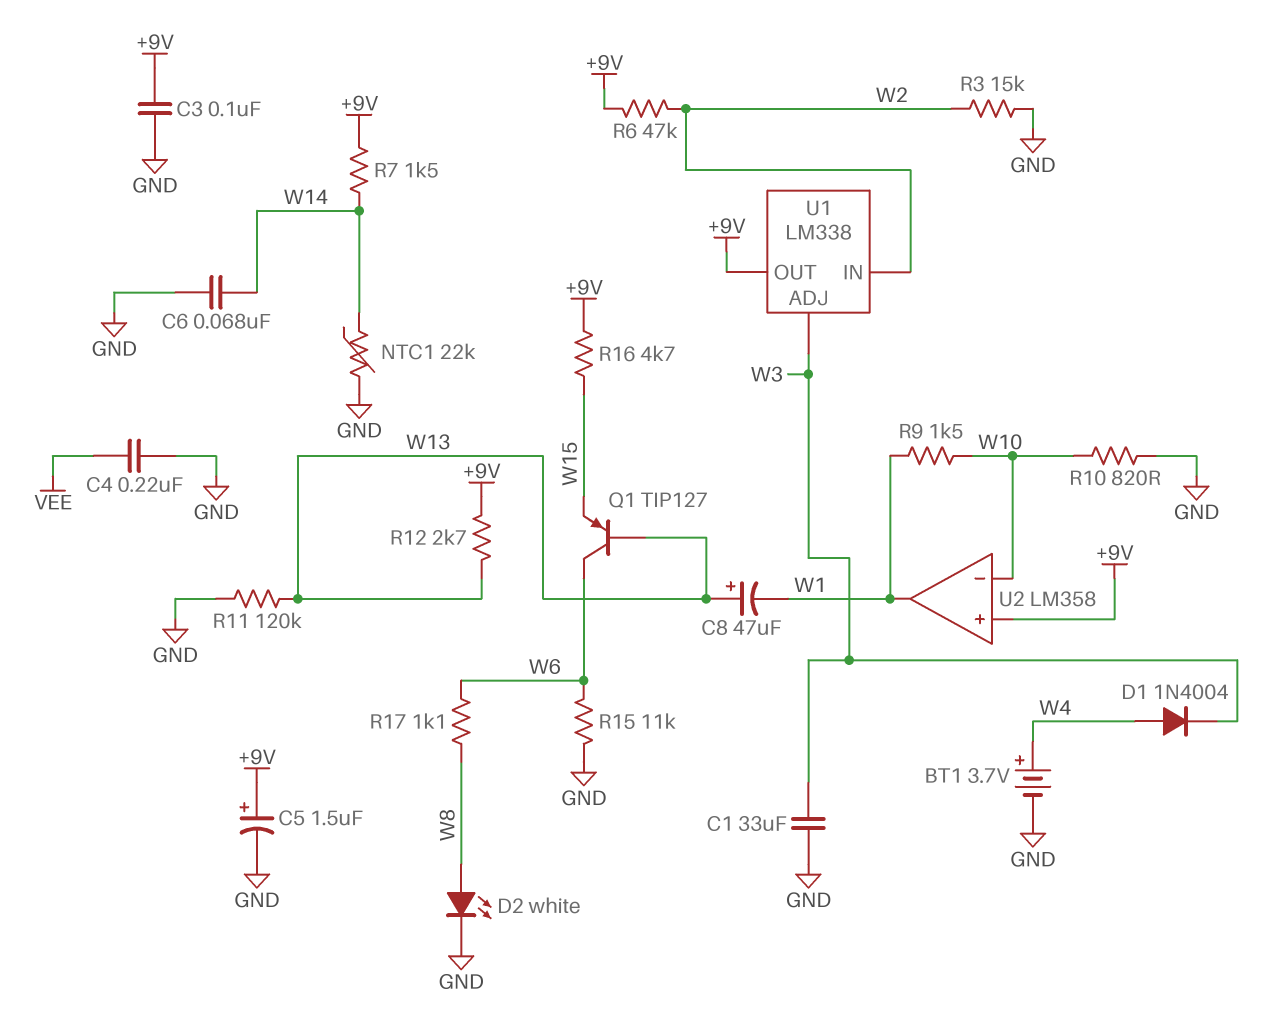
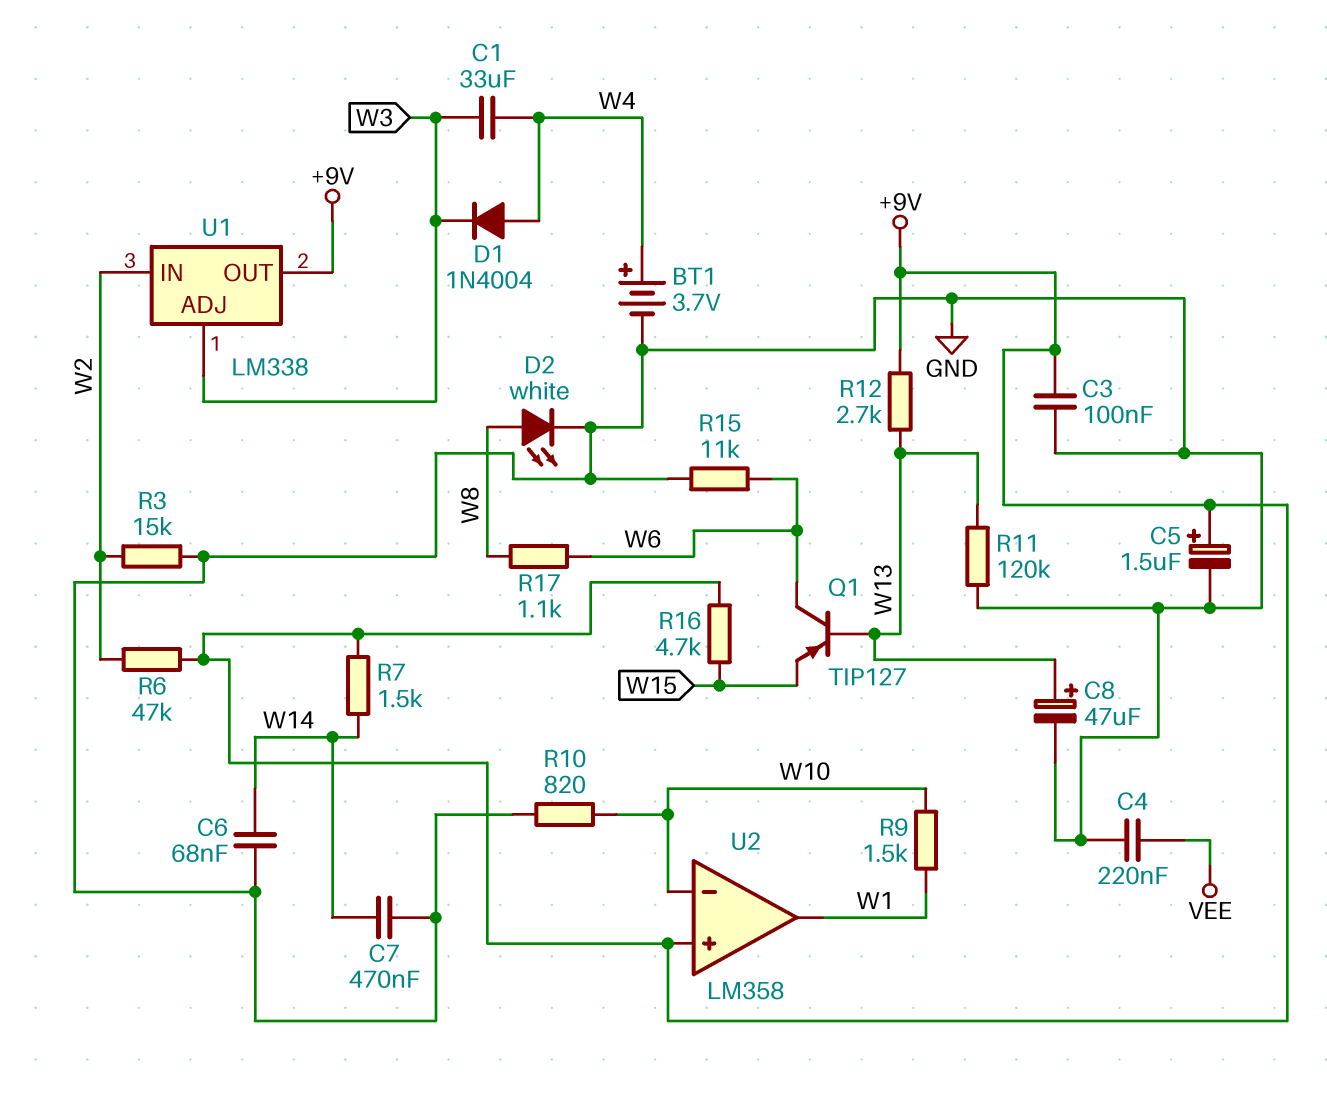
C1: 33uF (GND, W3) -> 33uF (W3, W4)
C7: none -> 470nF (GND, W14)
C8: 47uF (plus W13, minus W1) -> 47uF (plus W13, minus GND)
NTC1: 22k (GND, W14) -> none

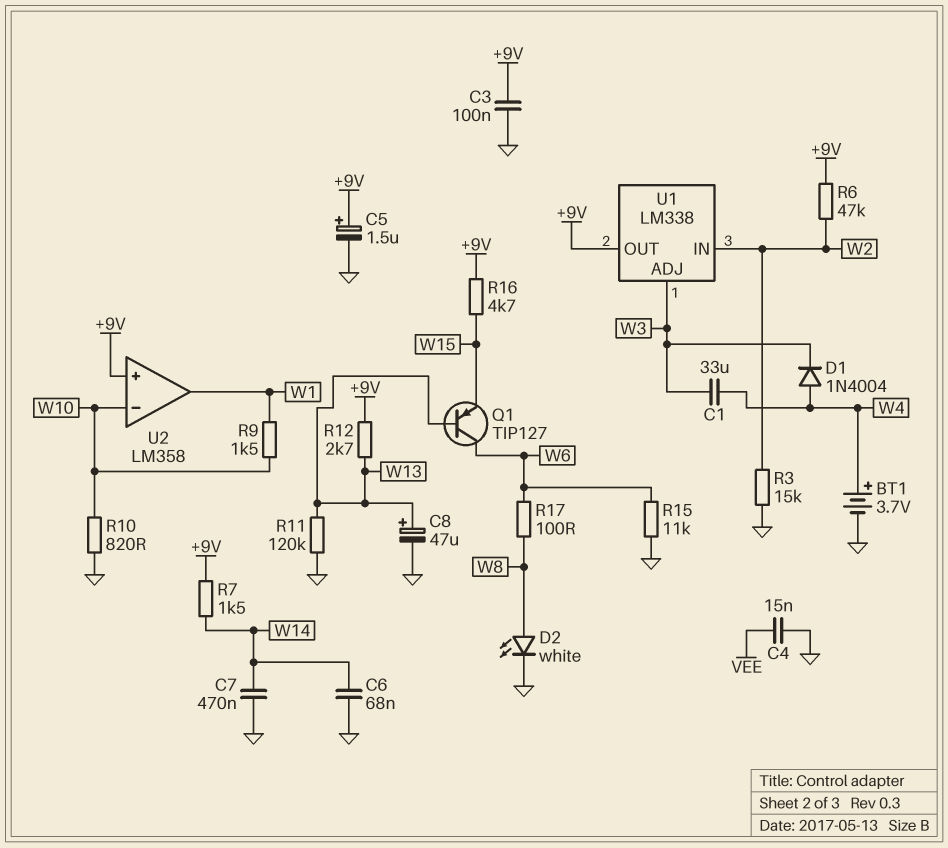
C4: 220nF (GND, VEE) -> 15nF (GND, VEE)
R17: 1.1k (W6, W8) -> 100 (W6, W8)

